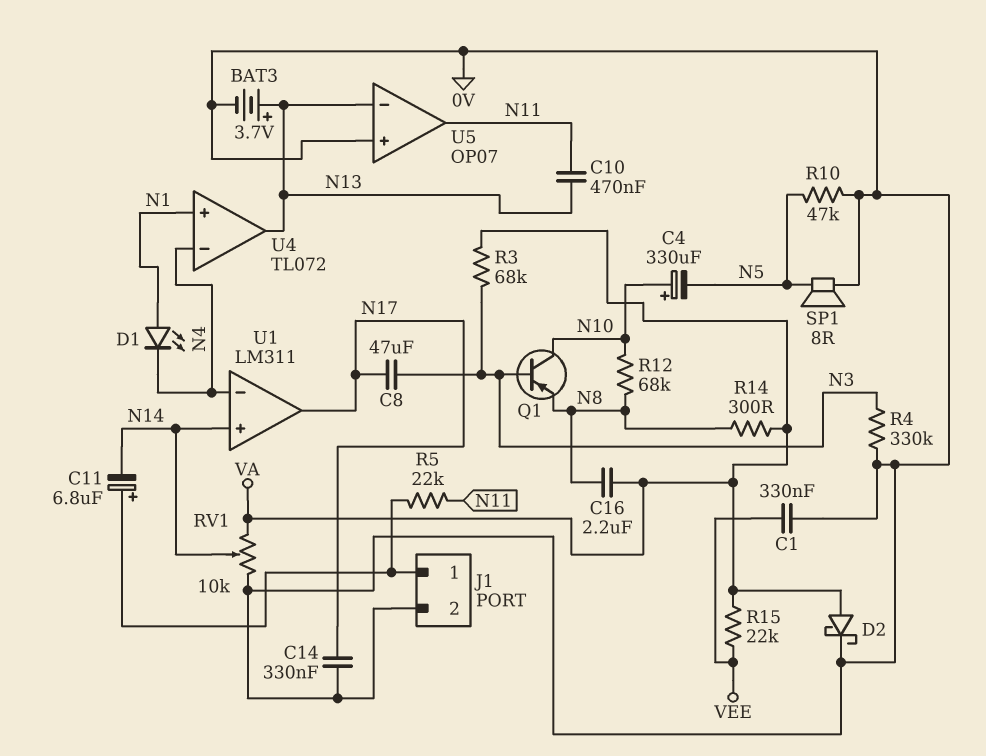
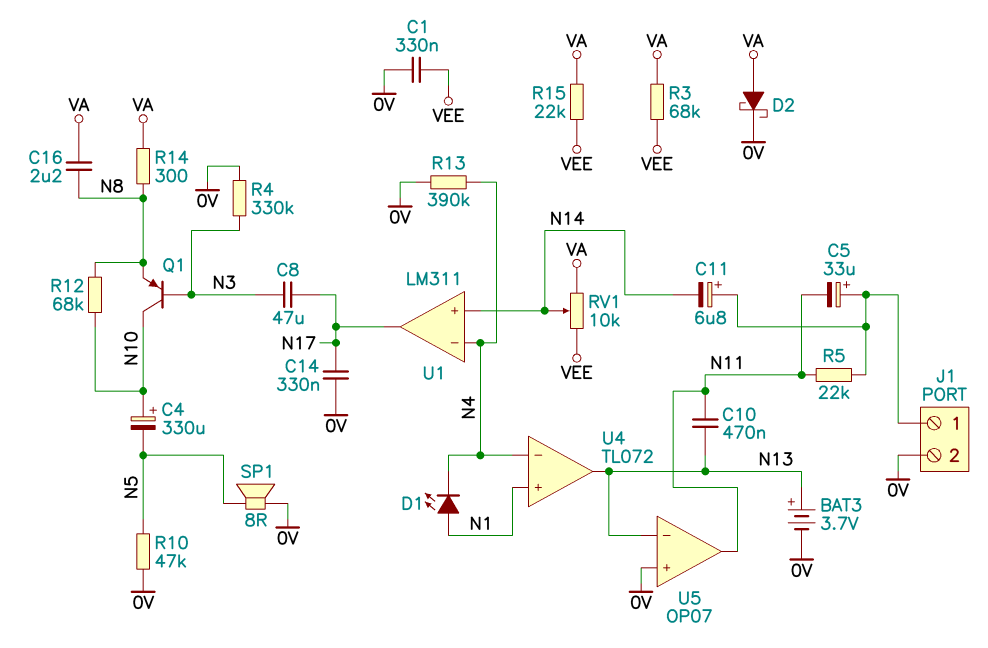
C5: none -> 33uF (plus J1/1, minus N11)
R3: 68k (N3, VA) -> 68k (VA, VEE)
R13: none -> 390k (0V, N4)
RV1: 10k (0V, VA, wiper N14) -> 10k (VA, VEE, wiper N14)

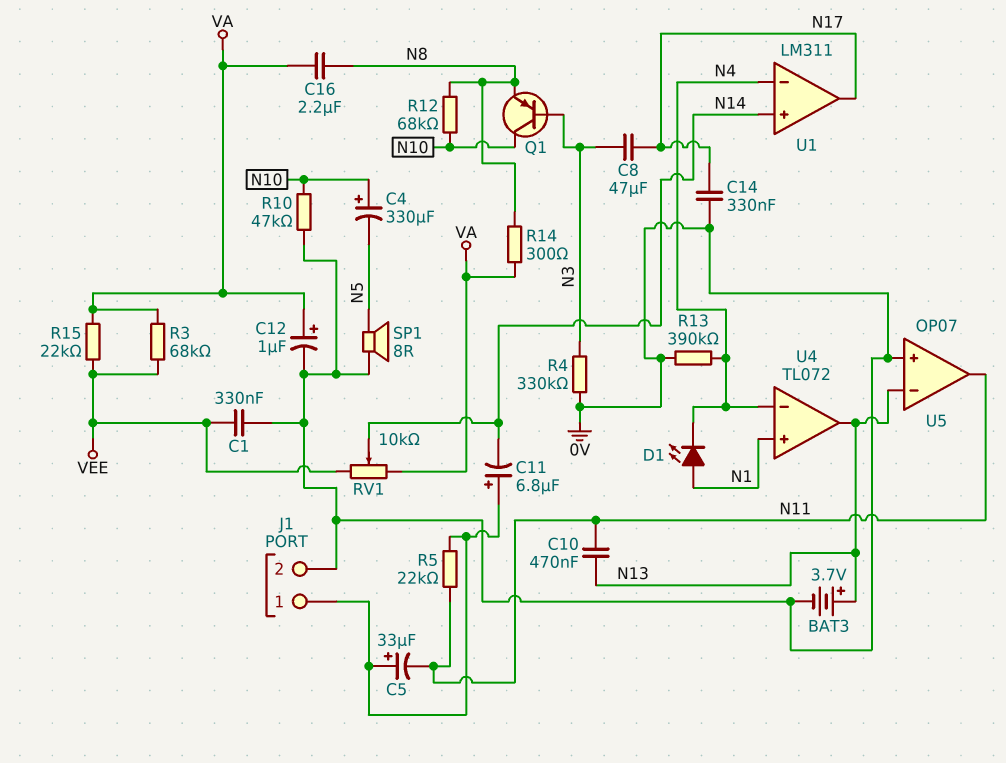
C12: none -> 1uF (plus VA, minus 0V)
D2: schottky (A VA, K 0V) -> none
R10: 47k (0V, N5) -> 47k (0V, N10)

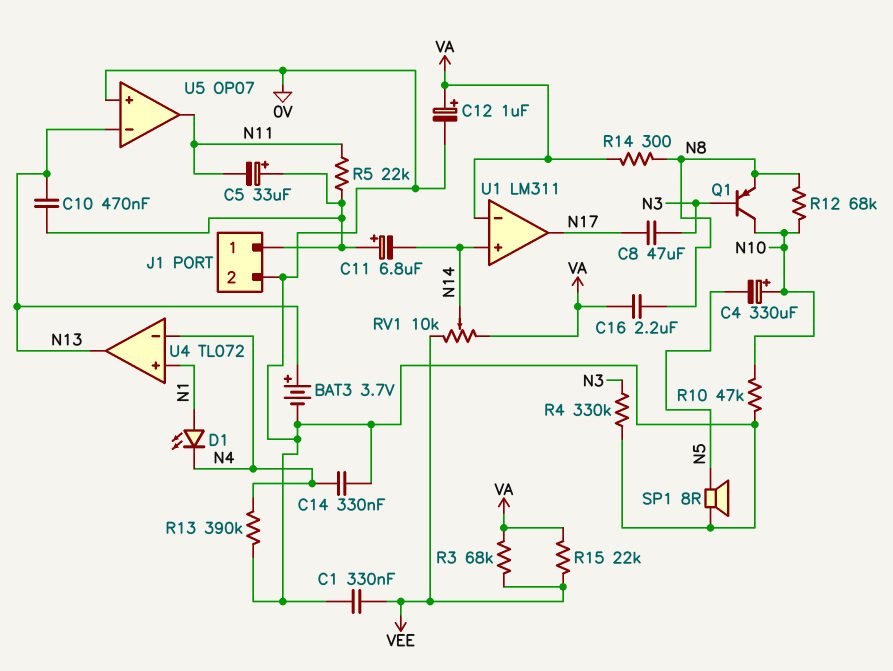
C10: 470nF (N11, N13) -> 470nF (J1/1, N13)
C14: 330nF (0V, N17) -> 330nF (0V, N4)
U1 pin in-: N4 -> VA

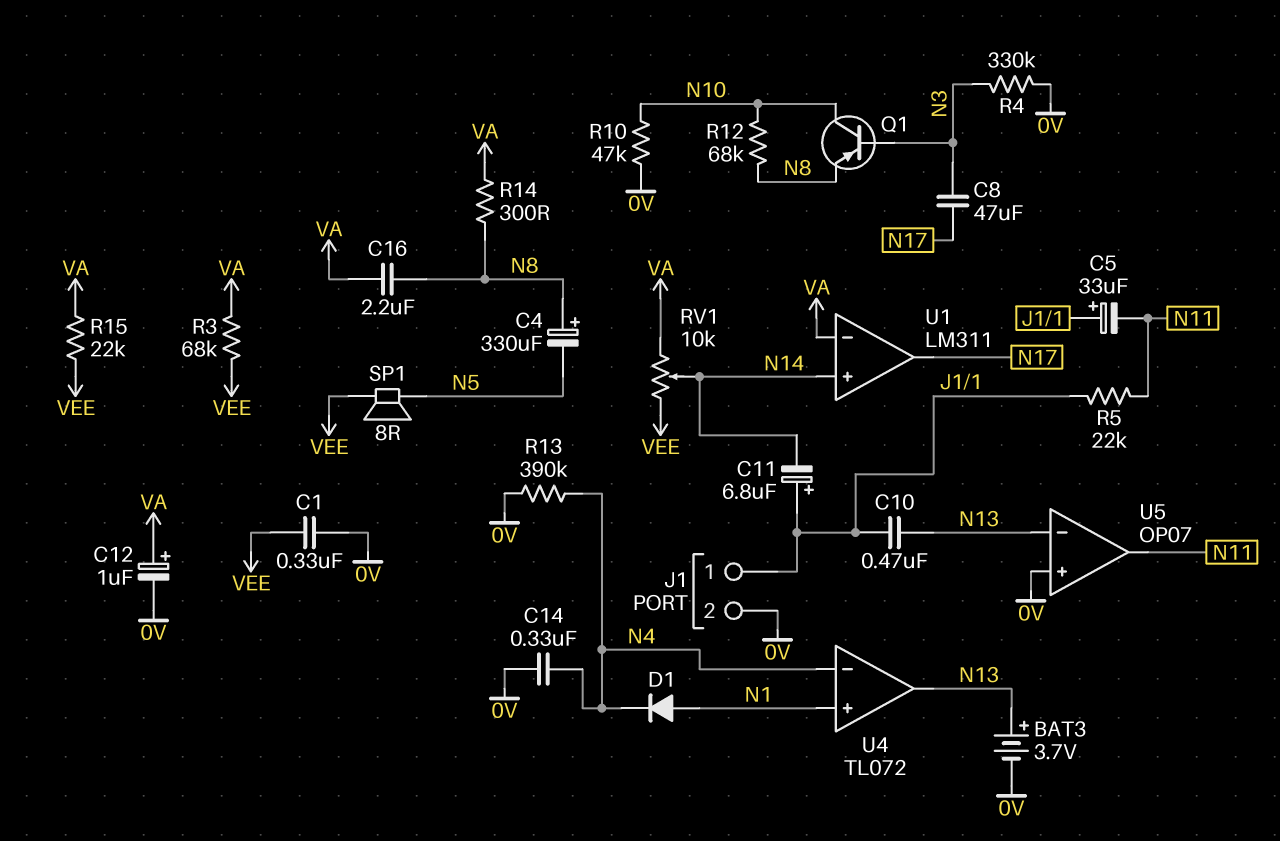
C4: 330uF (plus N10, minus N5) -> 330uF (plus N8, minus N5)
D1: LED (A N1, K N4) -> diode (A N1, K N4)
SP1: speaker 8R (0V, N5) -> speaker 8R (N5, VEE)

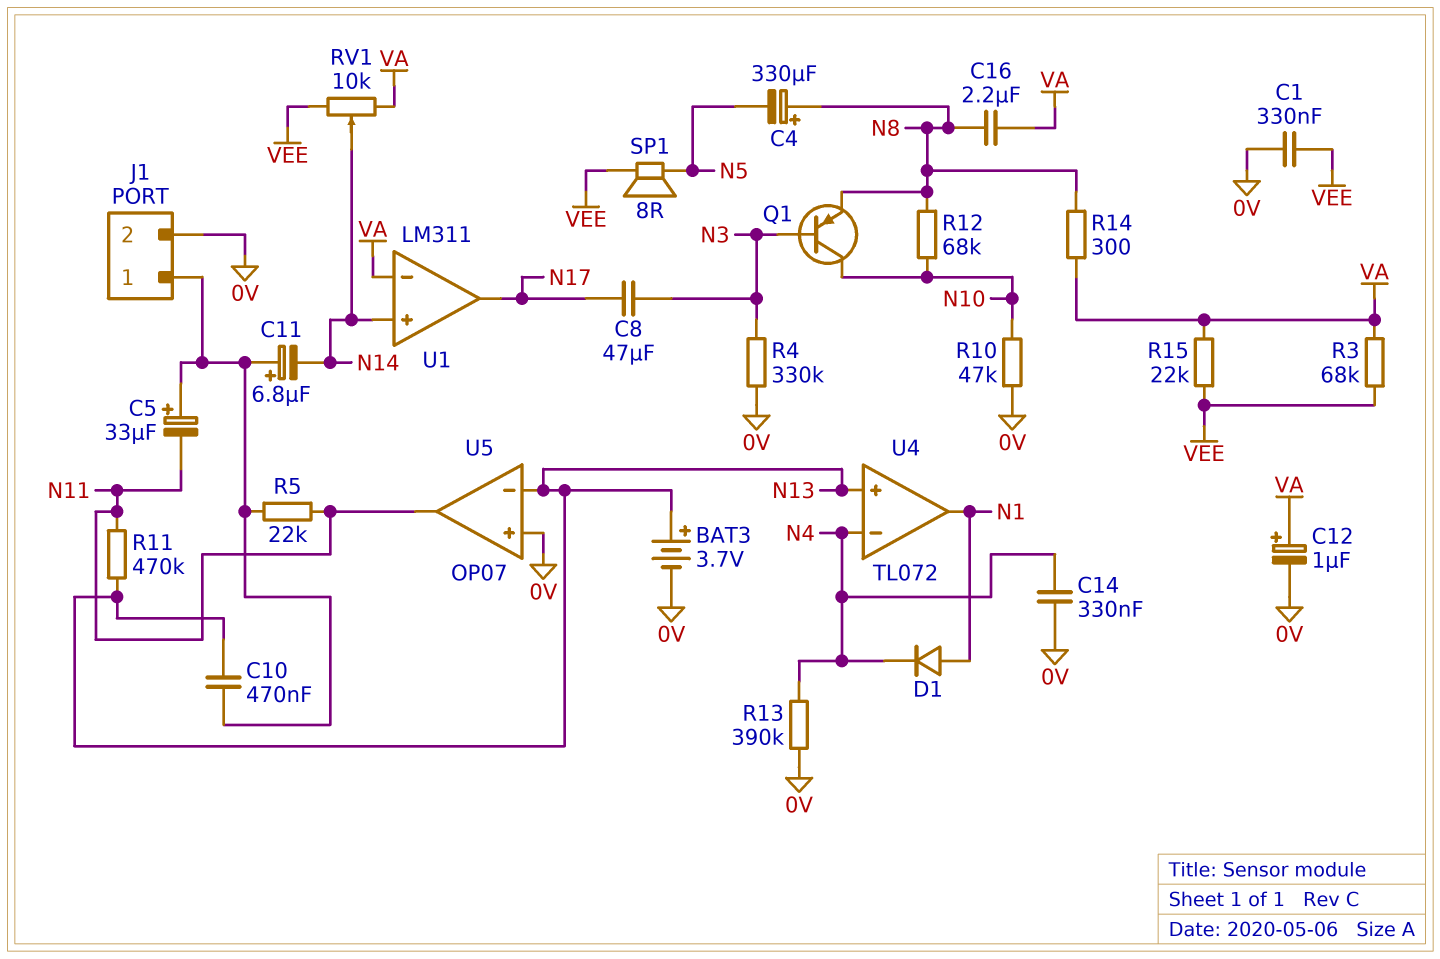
R11: none -> 470k (N11, N13)
U4 pin in+: N1 -> N13
U4 pin out: N13 -> N1

